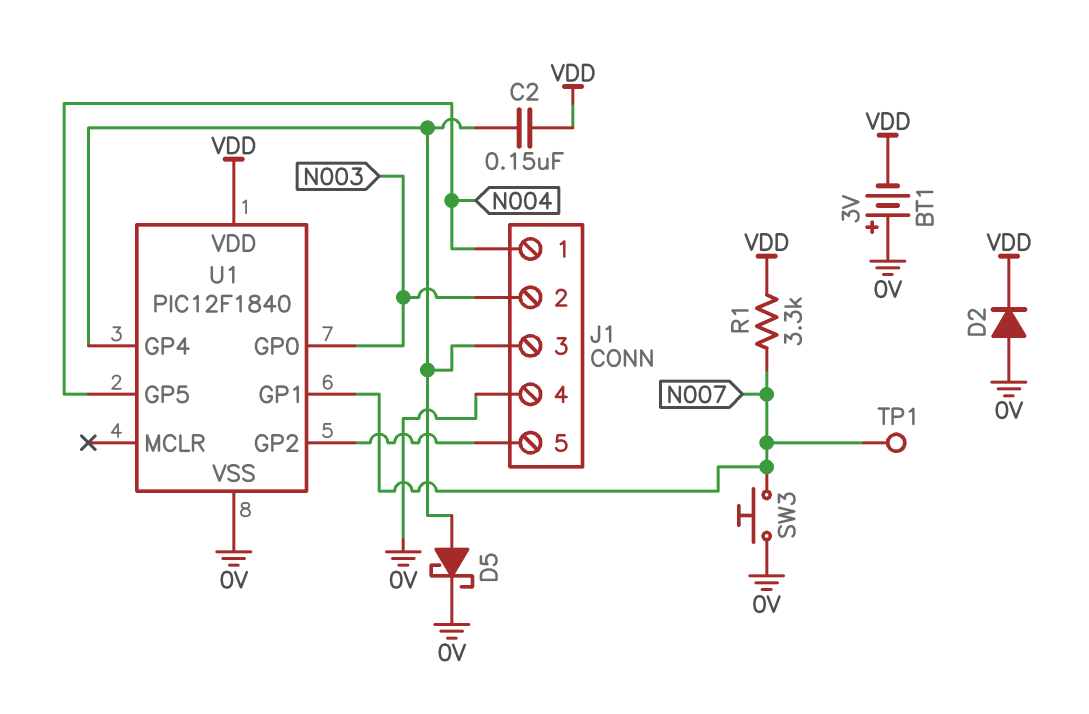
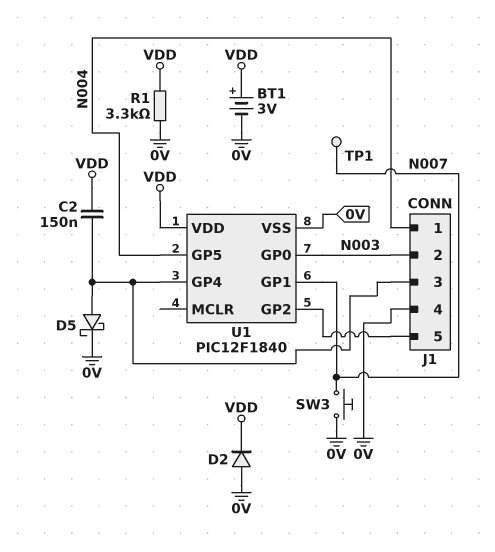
BT1: 3V (plus 0V, minus VDD) -> 3V (plus VDD, minus 0V)
R1: 3.3k (N007, VDD) -> 3.3k (0V, VDD)

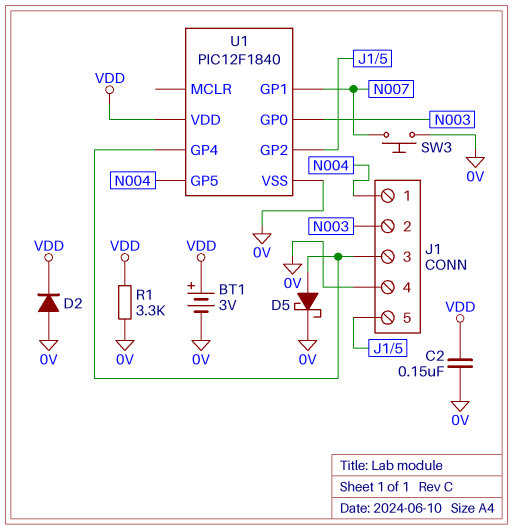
C2: 150nF (J1/3, VDD) -> 150nF (0V, VDD)
TP1: test point (N007) -> none

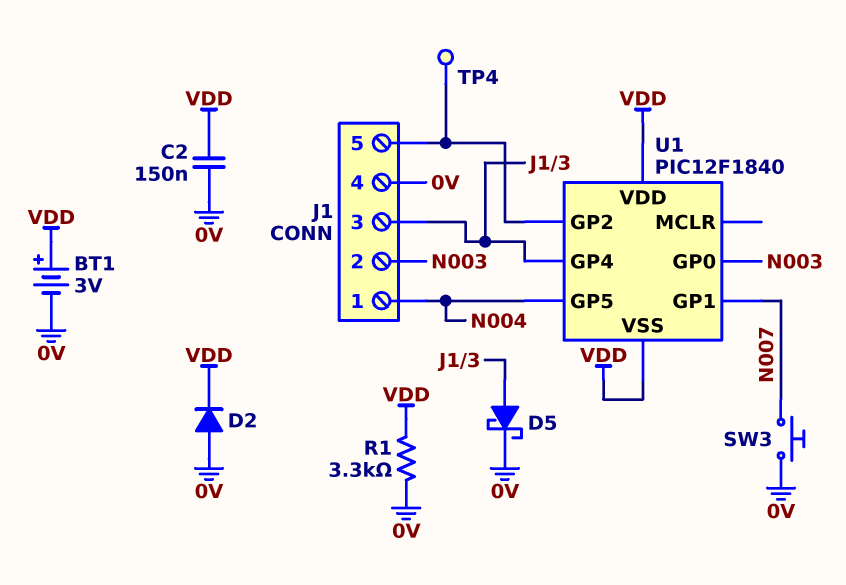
TP4: none -> test point (J1/5)
U1 pin VSS: 0V -> VDD

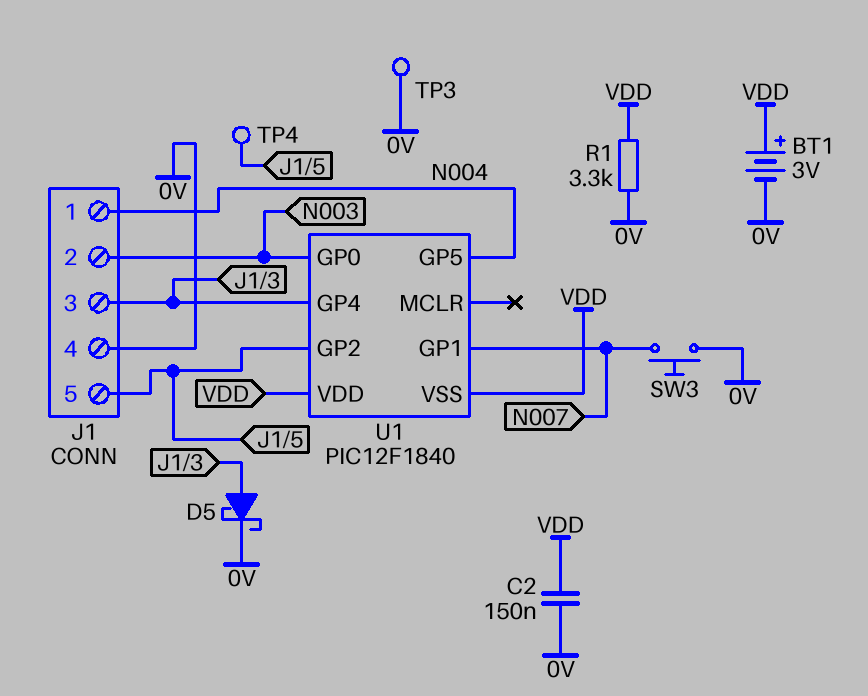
D2: diode (A 0V, K VDD) -> none
TP3: none -> test point (0V)

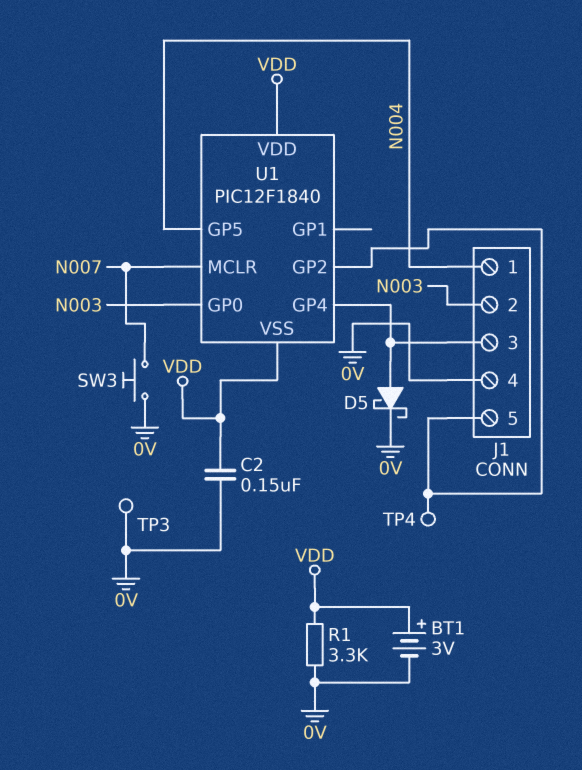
U1 pin GP1: N007 -> none
U1 pin MCLR: none -> N007

